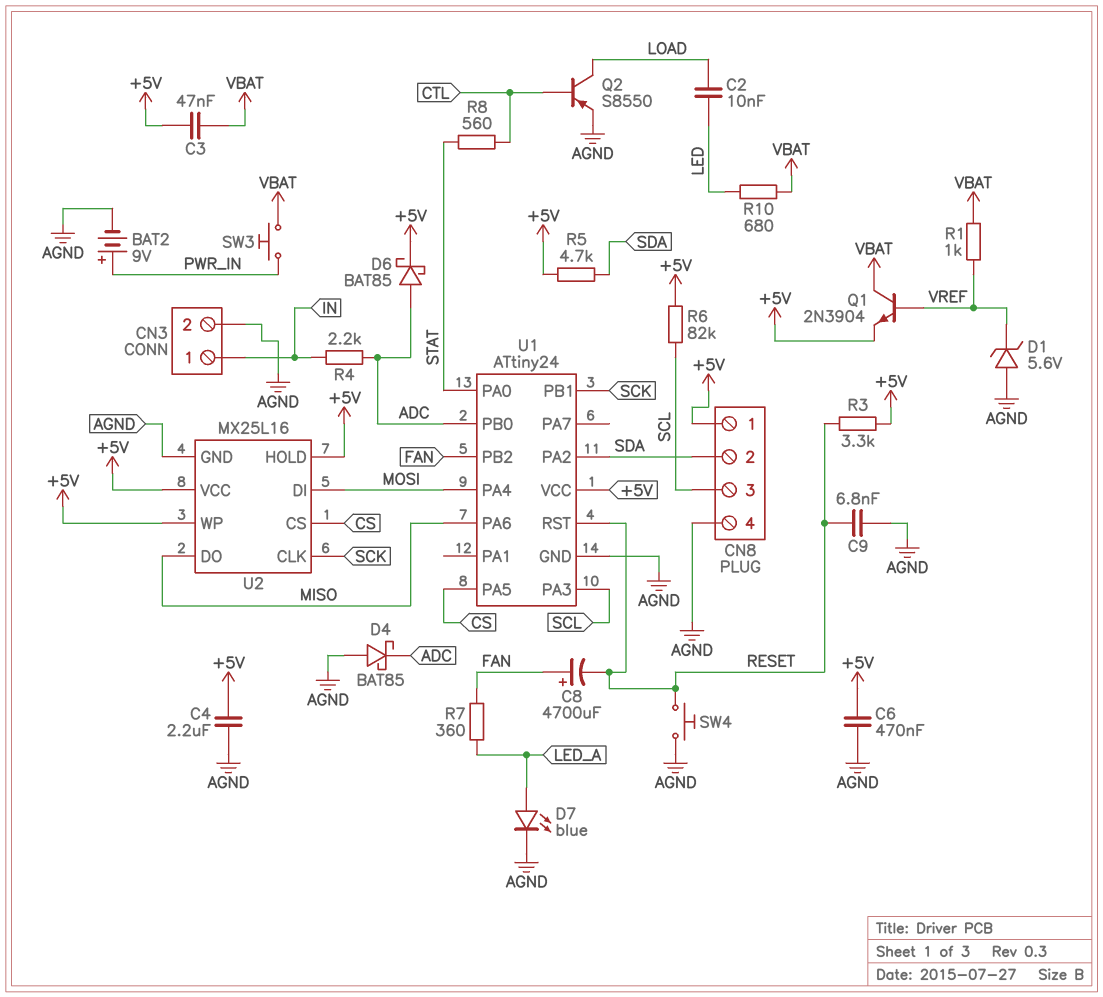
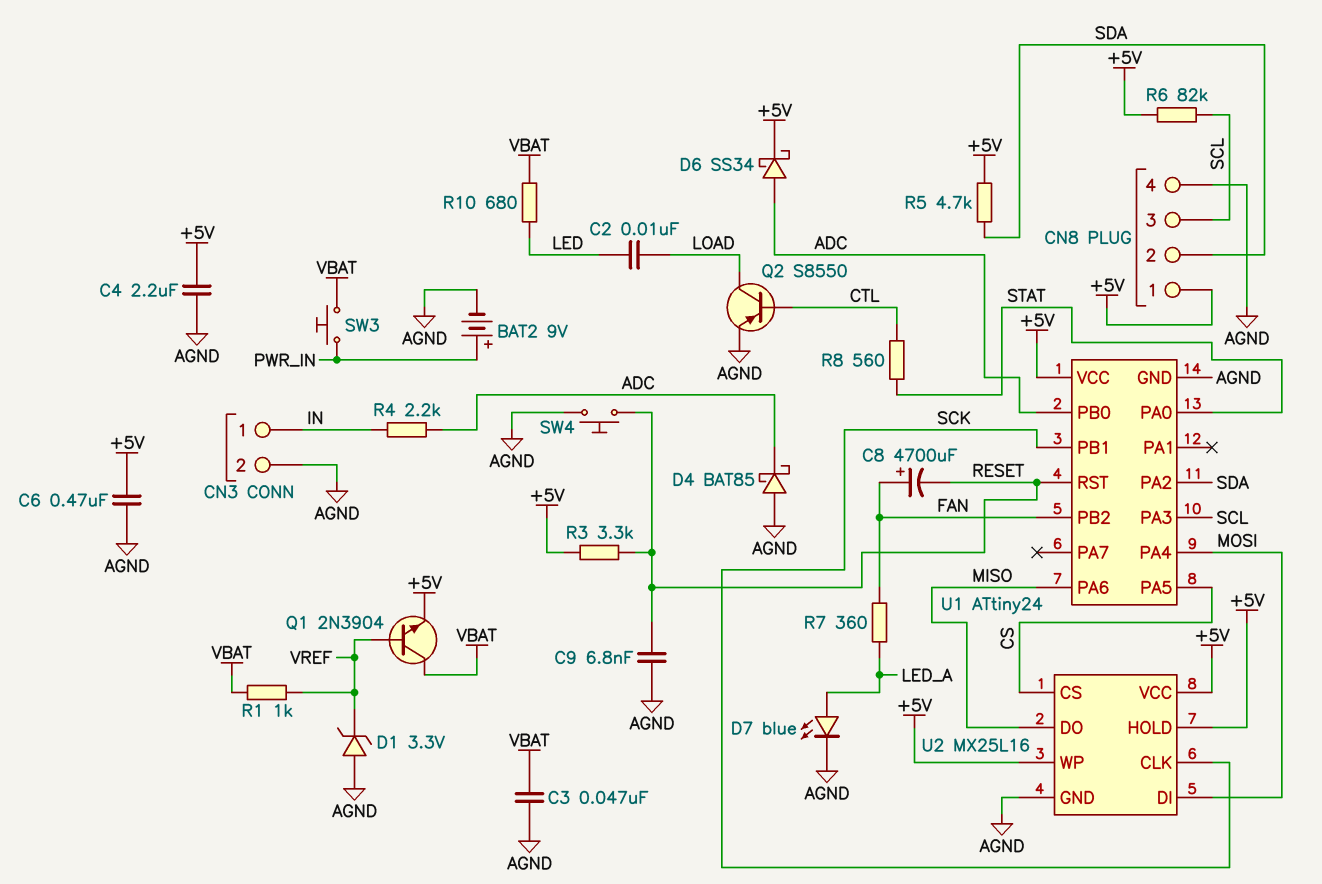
C3: 47nF (+5V, VBAT) -> 47nF (AGND, VBAT)
D1: zener 5.6V (A AGND, K VREF) -> zener 3.3V (A AGND, K VREF)
D6: schottky BAT85 (A ADC, K +5V) -> schottky SS34 (A ADC, K +5V)

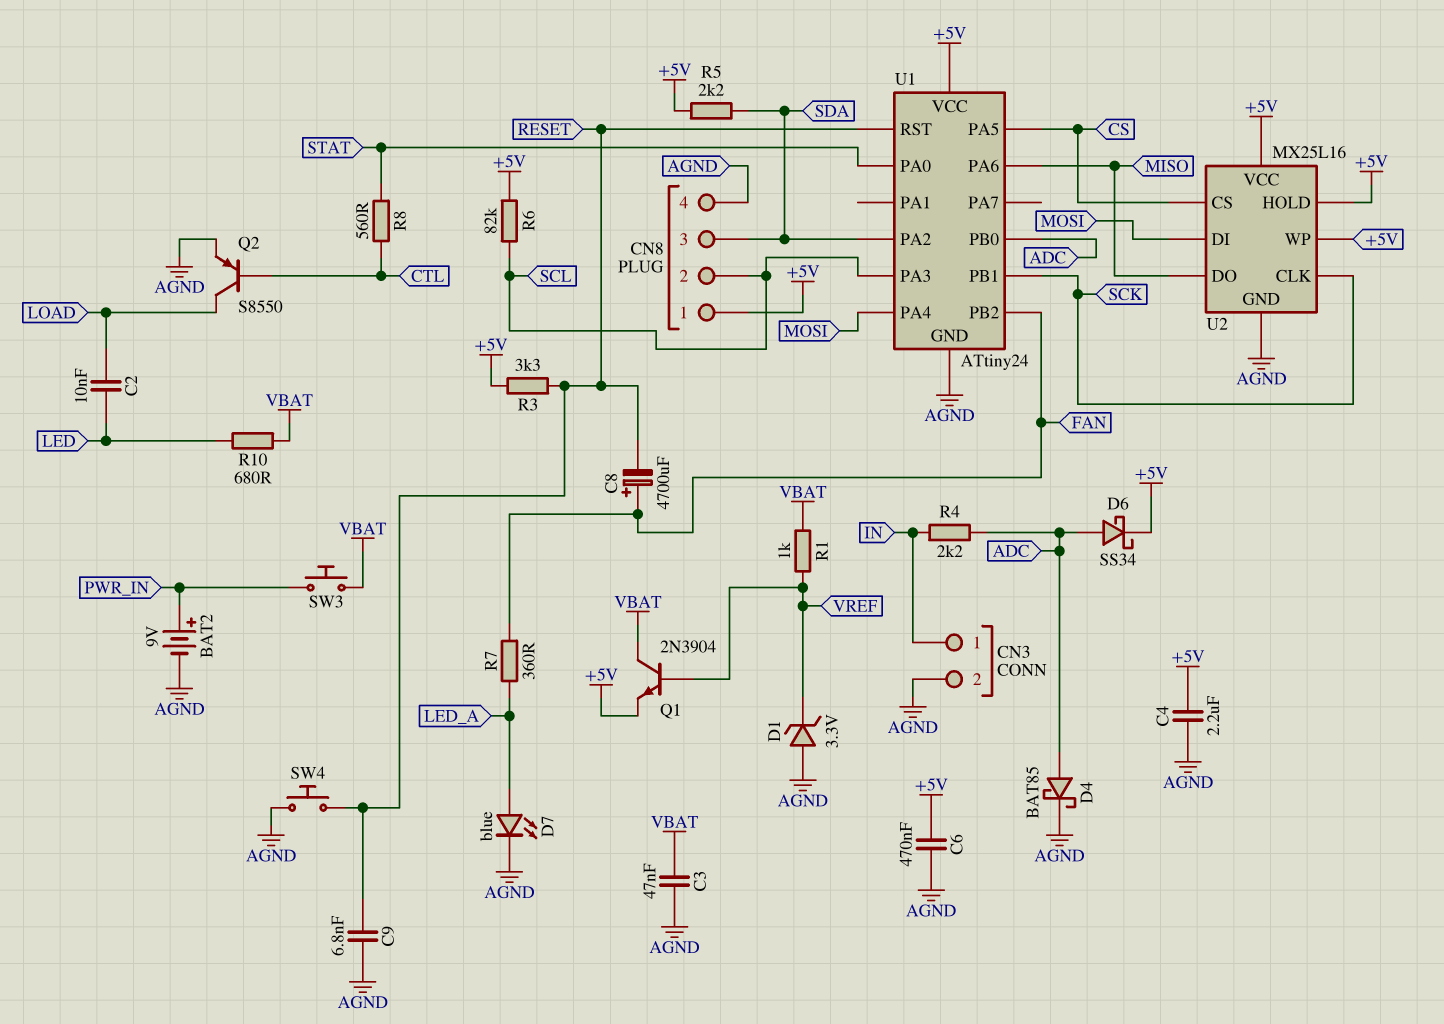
CN8 pin 2: SDA -> SCL
CN8 pin 3: SCL -> SDA
D4: schottky BAT85 (A AGND, K ADC) -> schottky BAT85 (A ADC, K AGND)
R5: 4.7k (+5V, SDA) -> 2.2k (+5V, SDA)

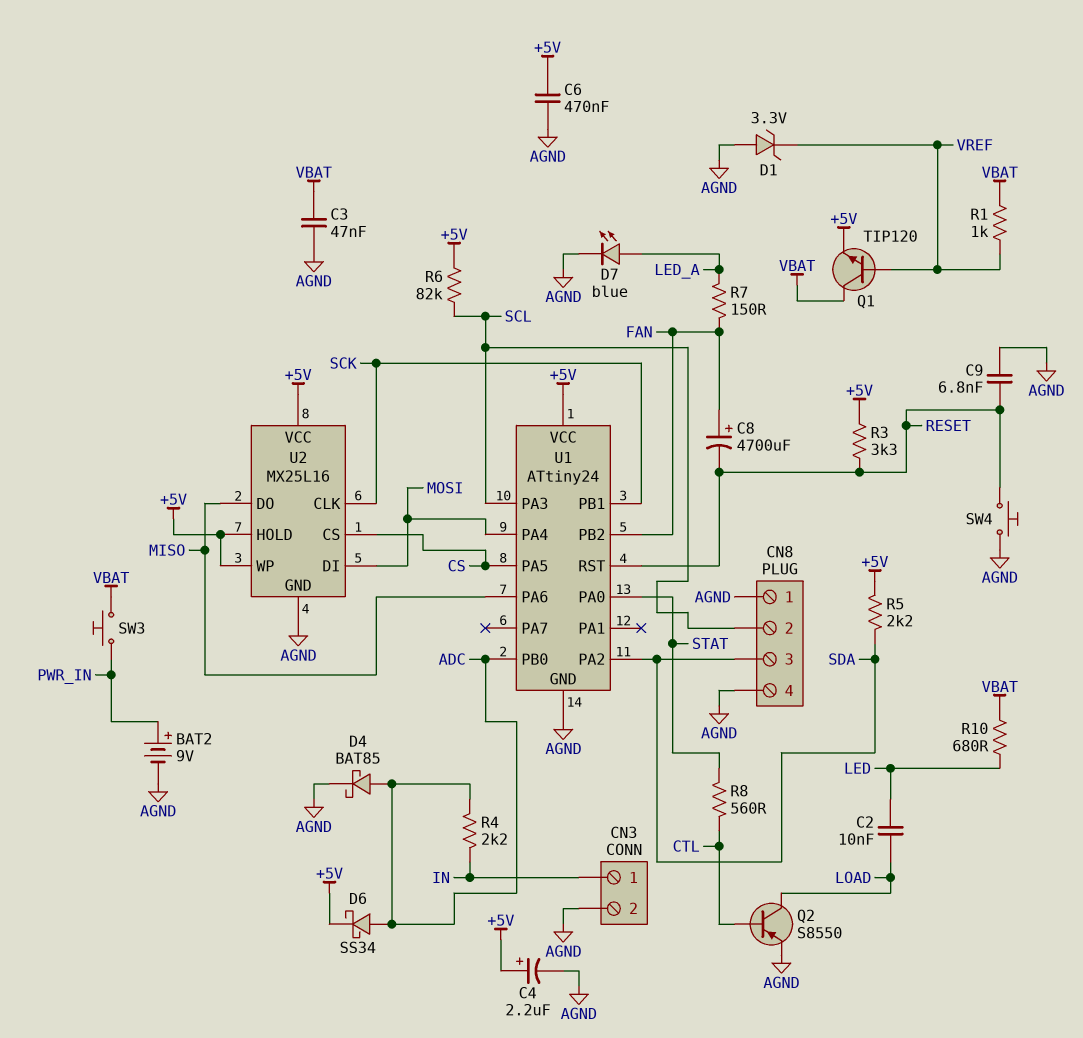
C4: 2.2uF (+5V, AGND) -> 2.2uF (plus +5V, minus AGND)
CN8 pin 1: +5V -> AGND
Q1: NPN 2N3904 (B VREF, C VBAT, E +5V) -> NPN TIP120 (B VREF, C VBAT, E +5V)
R7: 360 (FAN, LED_A) -> 150 (FAN, LED_A)

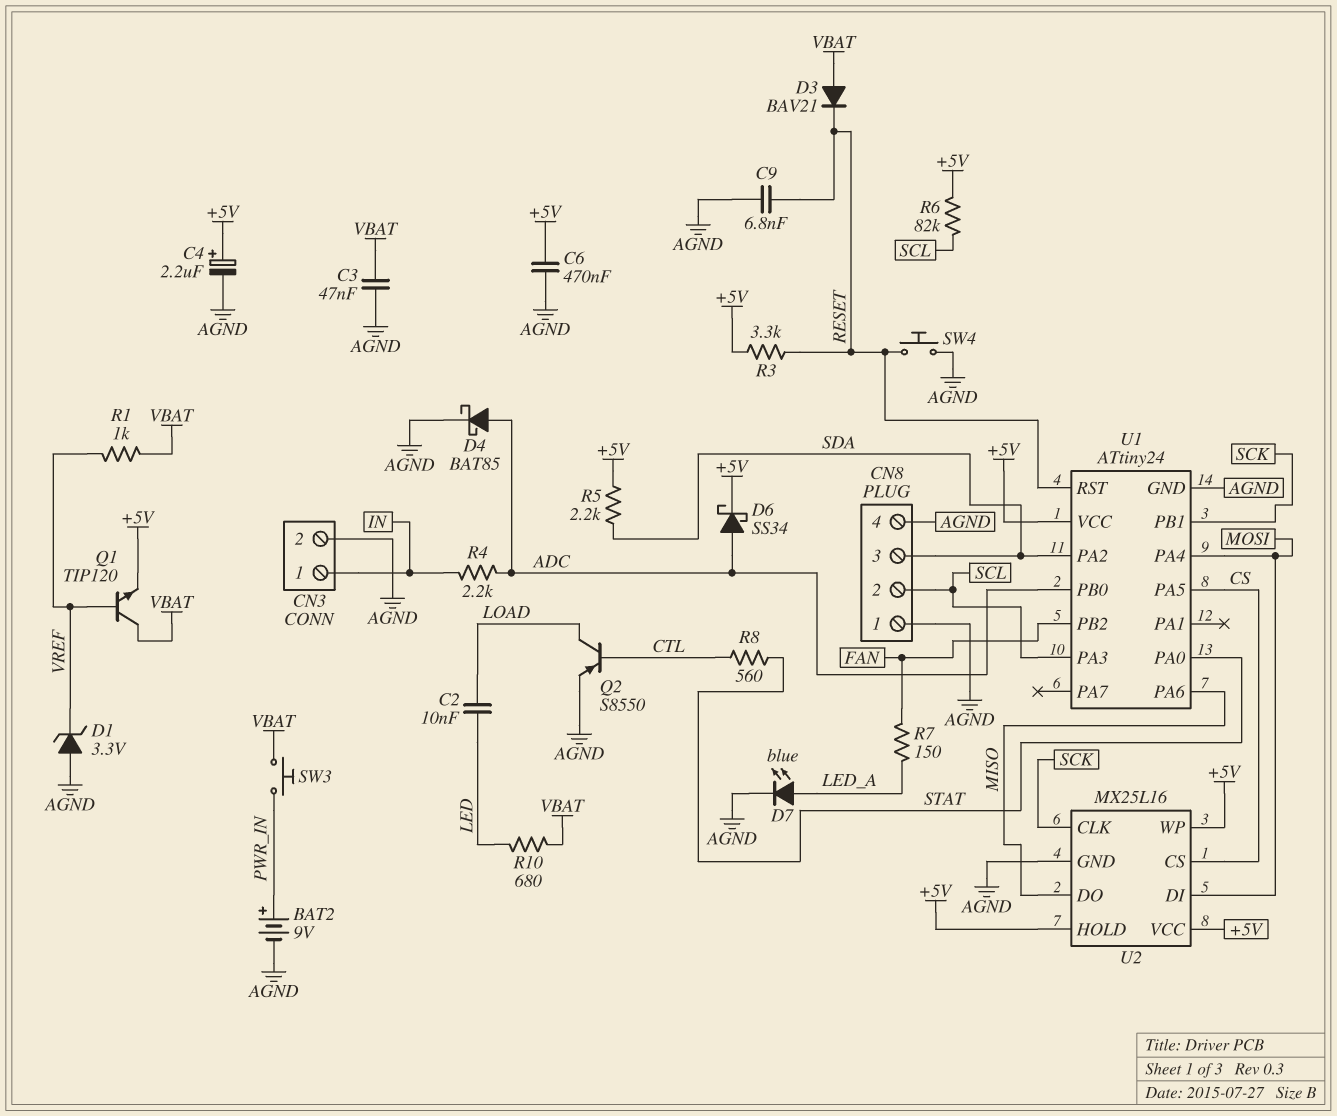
C8: 4700uF (plus FAN, minus RESET) -> none
D3: none -> diode BAV21 (A VBAT, K RESET)

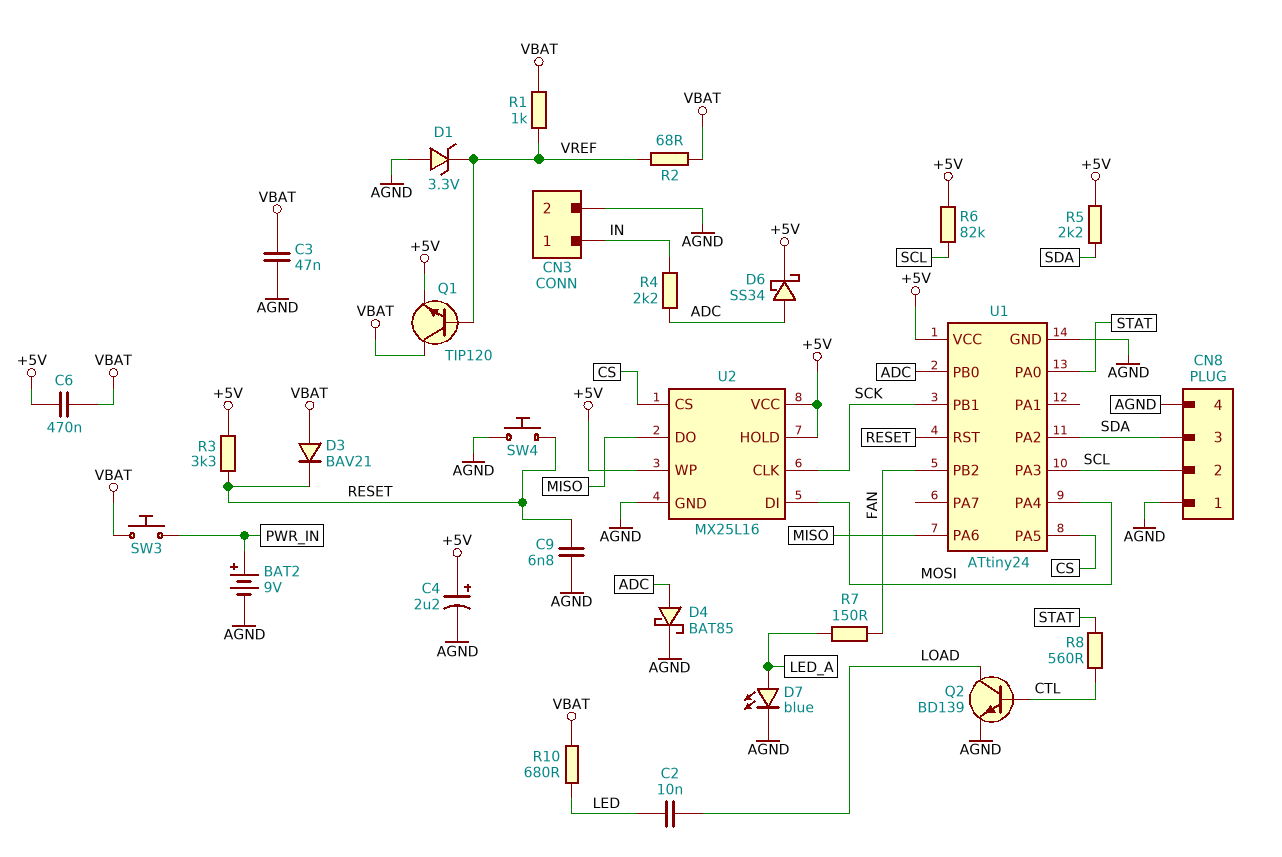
C6: 470nF (+5V, AGND) -> 470nF (+5V, VBAT)
Q2: PNP S8550 (B CTL, C LOAD, E AGND) -> NPN BD139 (B CTL, C LOAD, E AGND)
R2: none -> 68 (VBAT, VREF)

